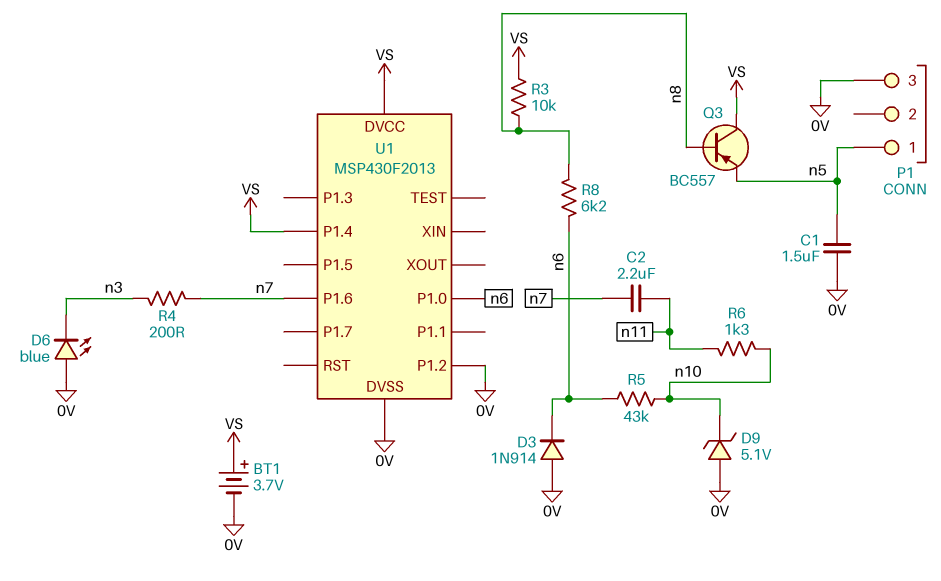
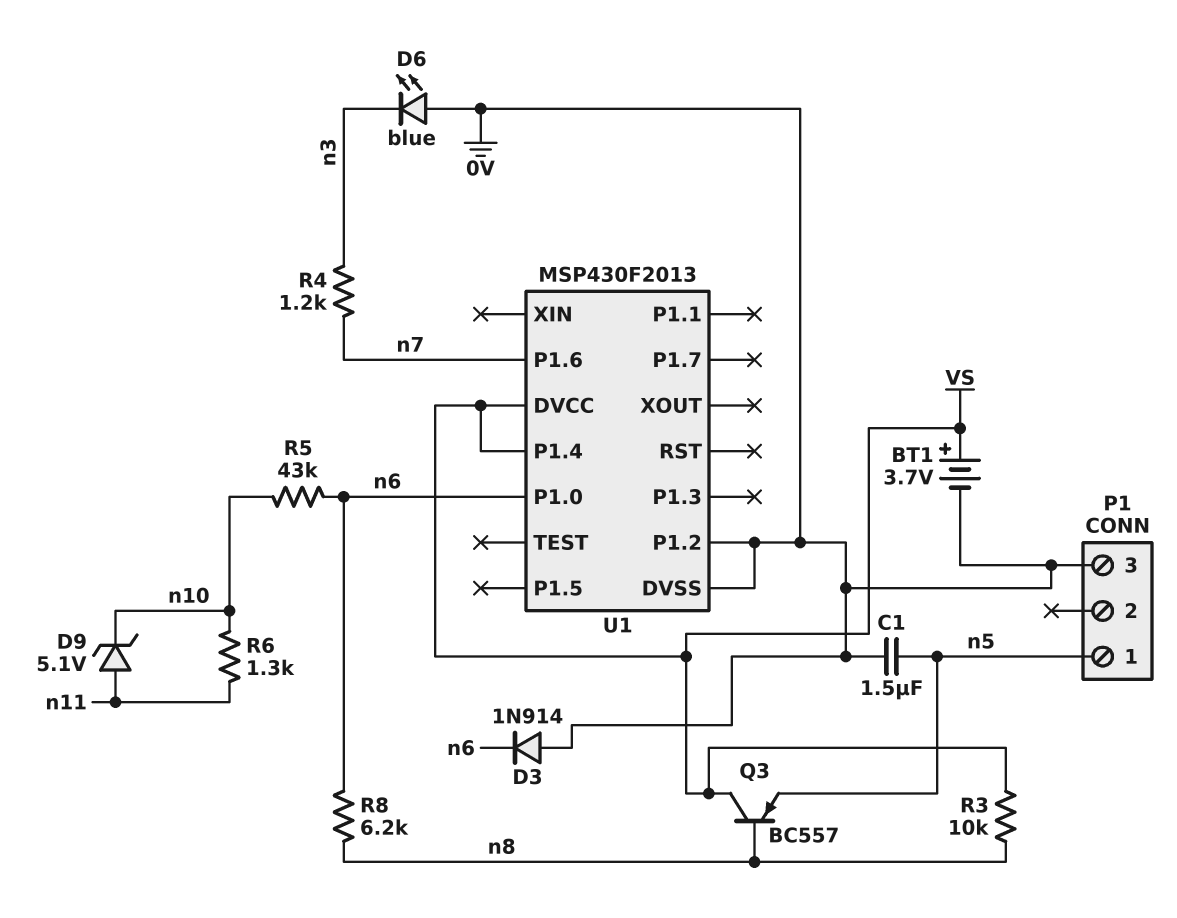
C2: 2.2uF (n7, n11) -> none
D9: zener 5.1V (A 0V, K n10) -> zener 5.1V (A n11, K n10)
R4: 200 (n3, n7) -> 1.2k (n3, n7)

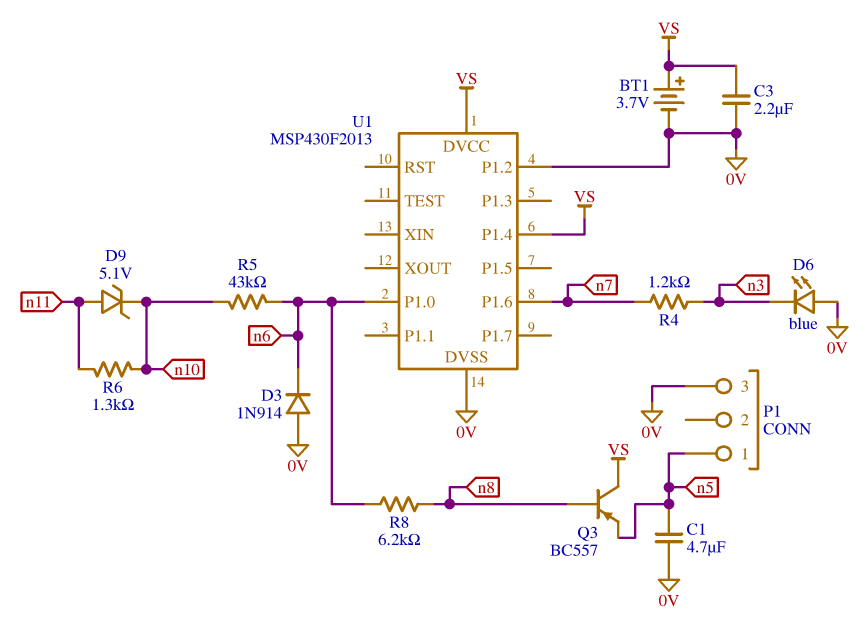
C1: 1.5uF (0V, n5) -> 4.7uF (0V, n5)
C3: none -> 2.2uF (0V, VS)
R3: 10k (VS, n8) -> none

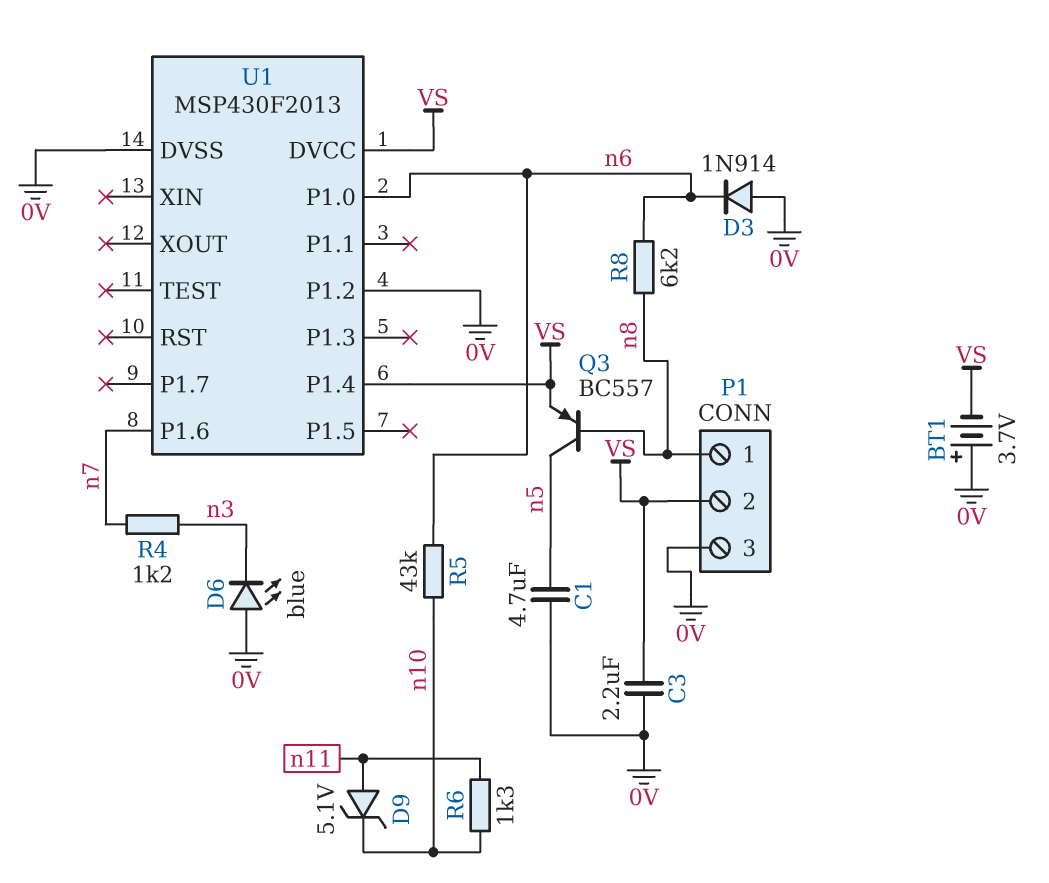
BT1: 3.7V (plus VS, minus 0V) -> 3.7V (plus 0V, minus VS)
P1 pin 1: n5 -> n8
P1 pin 2: none -> VS
Q3: PNP BC557 (B n8, C VS, E n5) -> PNP BC557 (B n8, C n5, E VS)

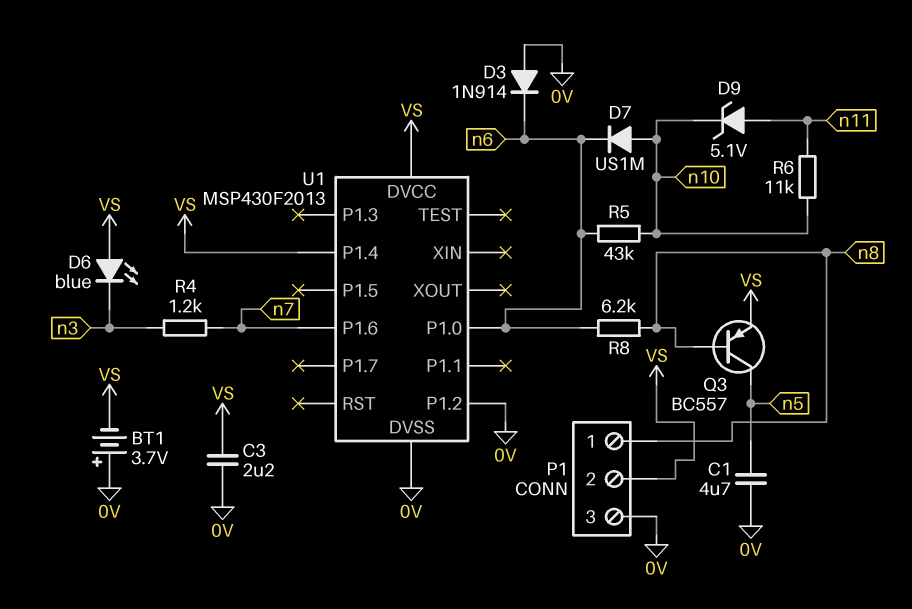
D6: LED blue (A 0V, K n3) -> LED blue (A VS, K n3)
D7: none -> diode US1M (A n10, K n6)
R6: 1.3k (n10, n11) -> 11k (n10, n11)

